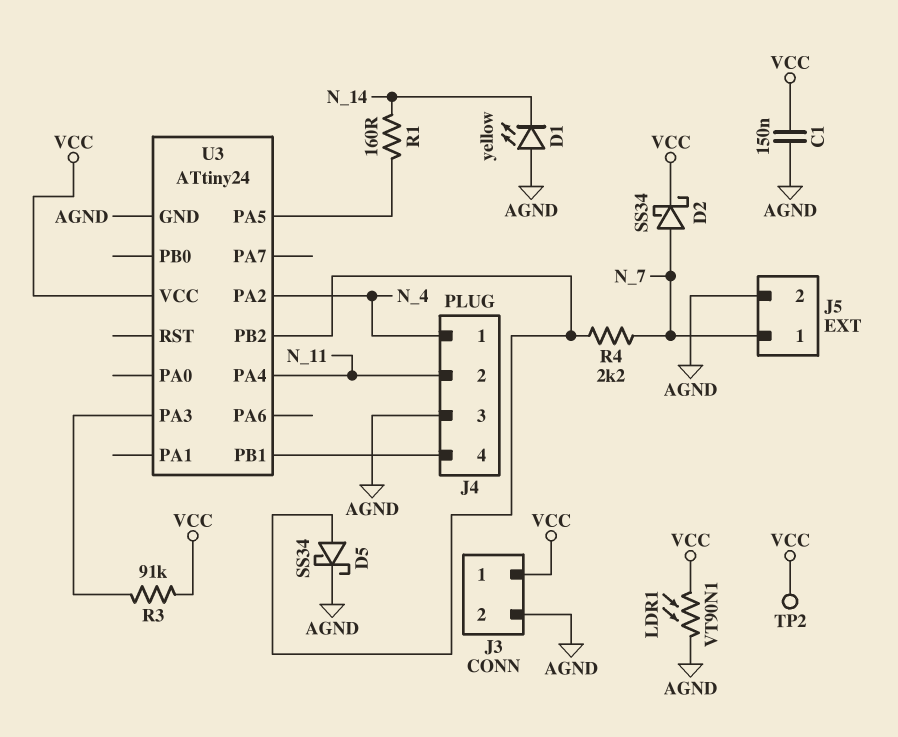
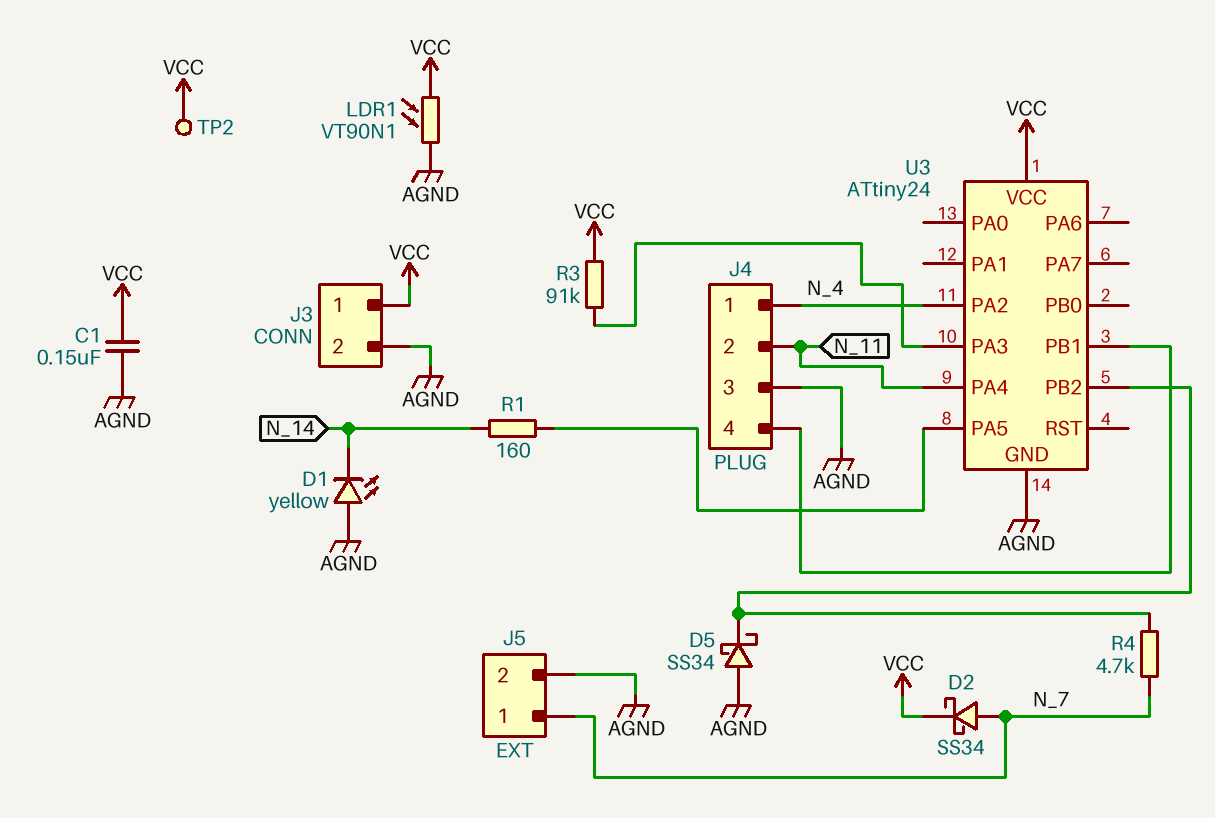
D5: schottky SS34 (A U3/PB2, K AGND) -> schottky SS34 (A AGND, K U3/PB2)
R4: 2.2k (N_7, U3/PB2) -> 4.7k (N_7, U3/PB2)

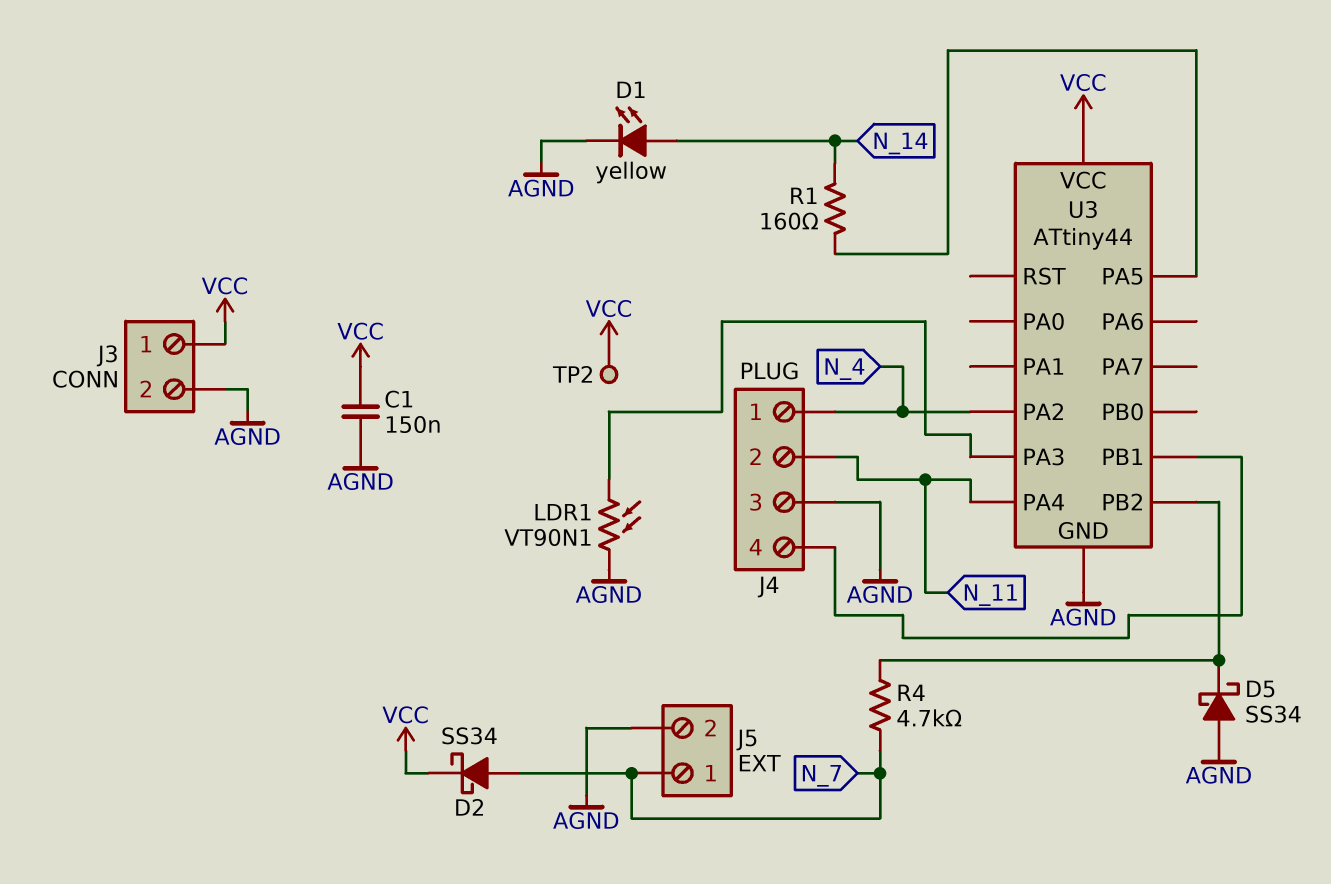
D1: LED yellow (A AGND, K N_14) -> LED yellow (A N_14, K AGND)
LDR1: VT90N1 (AGND, VCC) -> VT90N1 (AGND, U3/PA3)
R3: 91k (U3/PA3, VCC) -> none
U3: ATtiny24 -> ATtiny44

